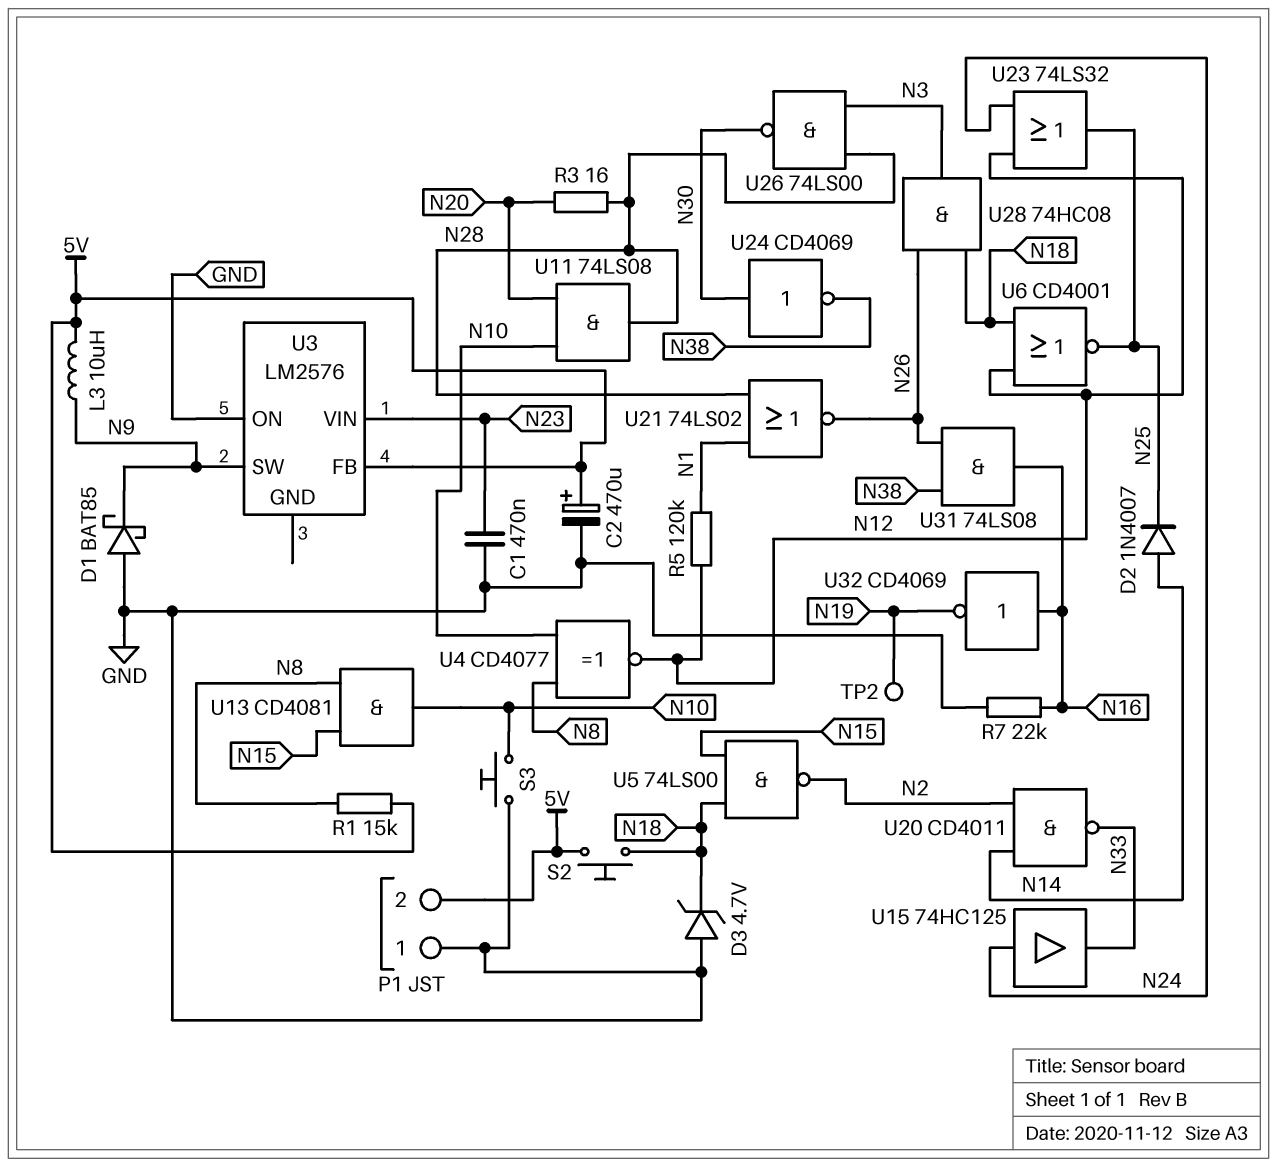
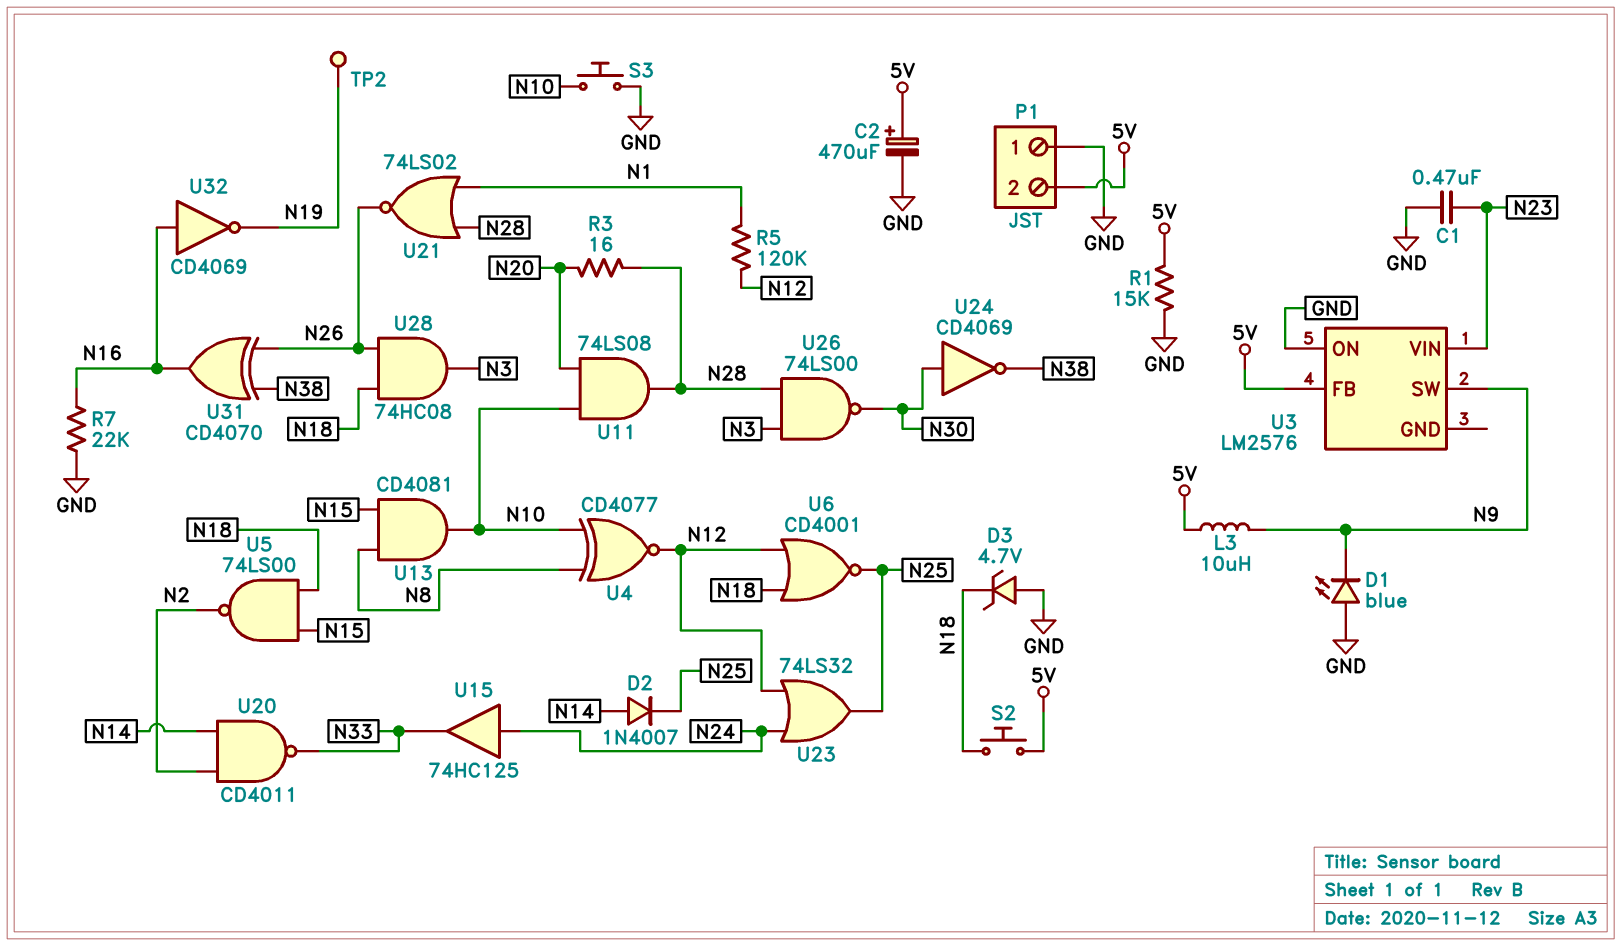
D1: schottky BAT85 (A GND, K N9) -> LED blue (A GND, K N9)
R1: 15k (5V, N8) -> 15k (5V, GND)
U31: AND 74LS08 (in N26, in N38, out N16) -> XOR CD4070 (in N26, in N38, out N16)

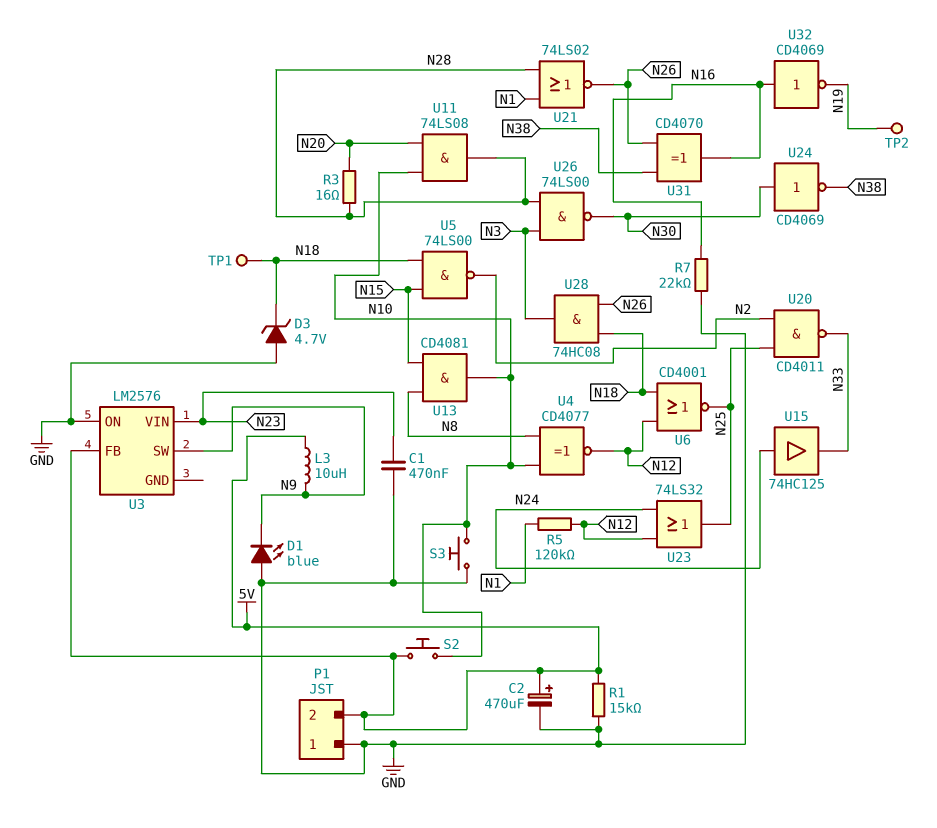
D2: diode 1N4007 (A N14, K N25) -> none
S2: button (5V, N18) -> button (5V, N10)
TP1: none -> test point (N18)
U20: NAND CD4011 (in N2, in N14, out N33) -> NAND CD4011 (in N2, in N25, out N33)

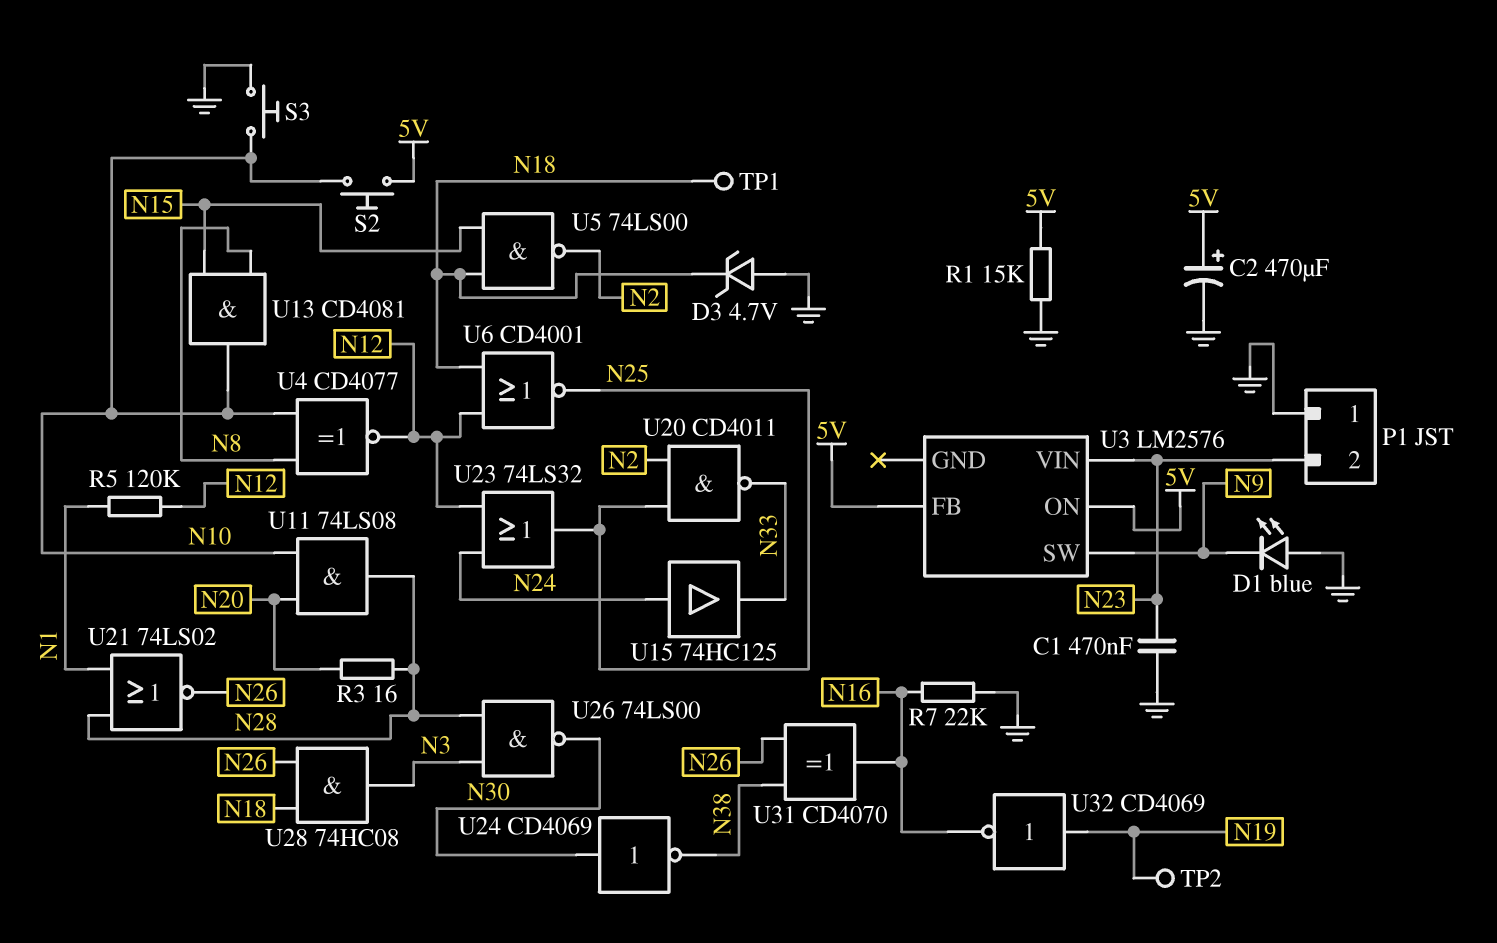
L3: 10uH (5V, N9) -> none
P1 pin 2: 5V -> N23
U3 pin ON: GND -> 5V
U32: NOT CD4069 (in N16, out N19) -> NOT CD4069 (in N19, out N16)

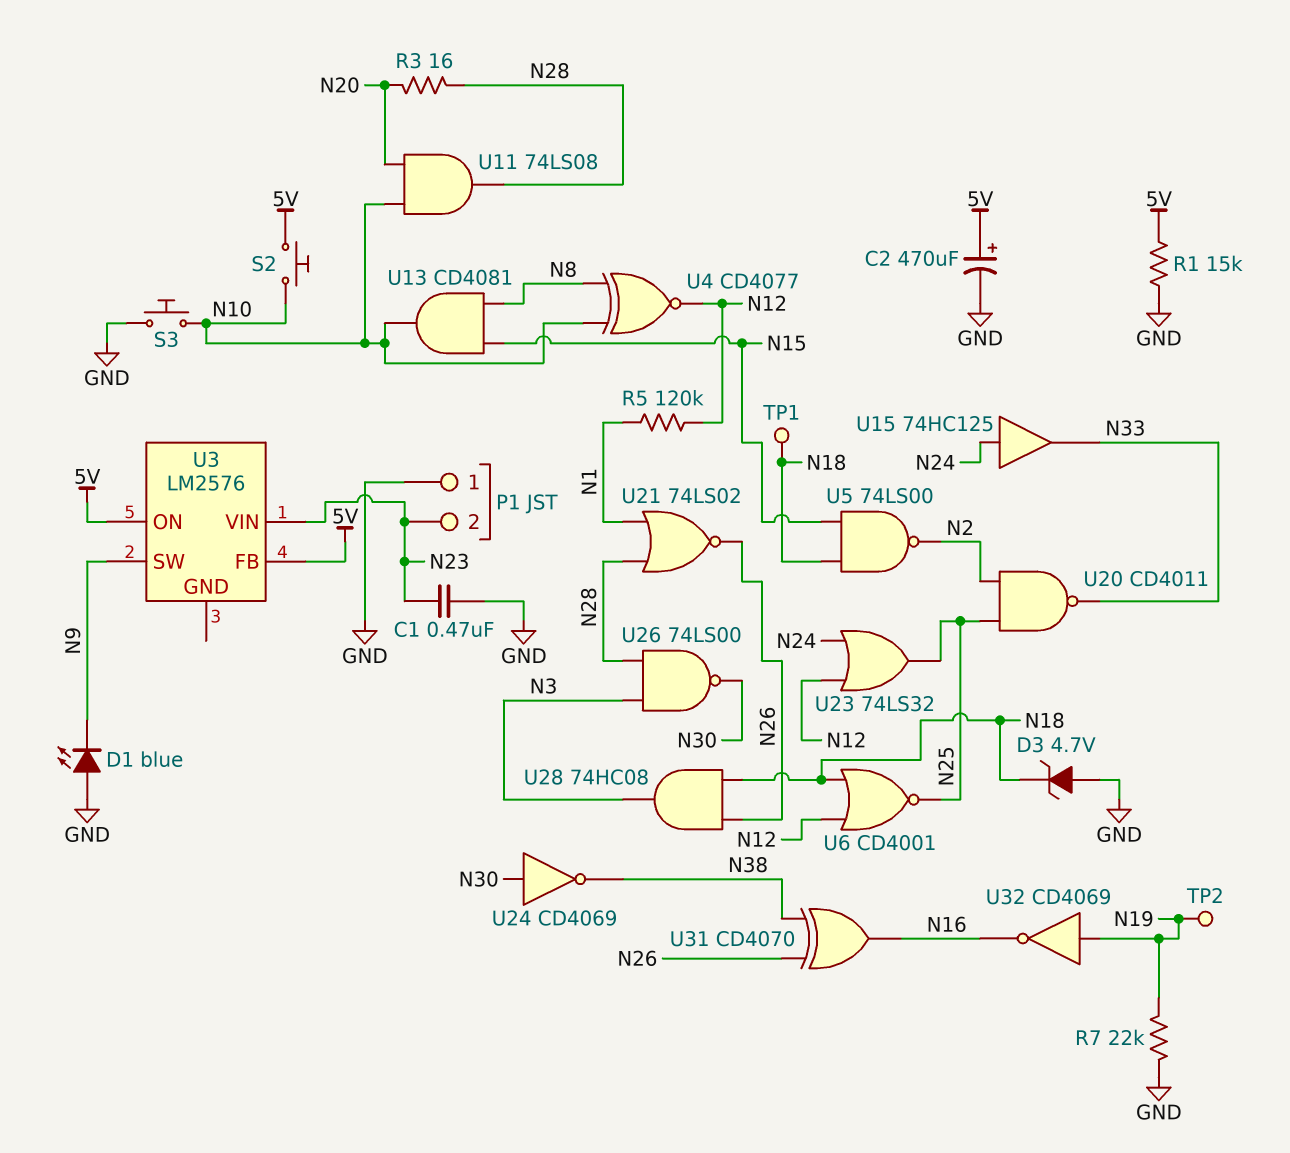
R7: 22k (GND, N16) -> 22k (GND, N19)

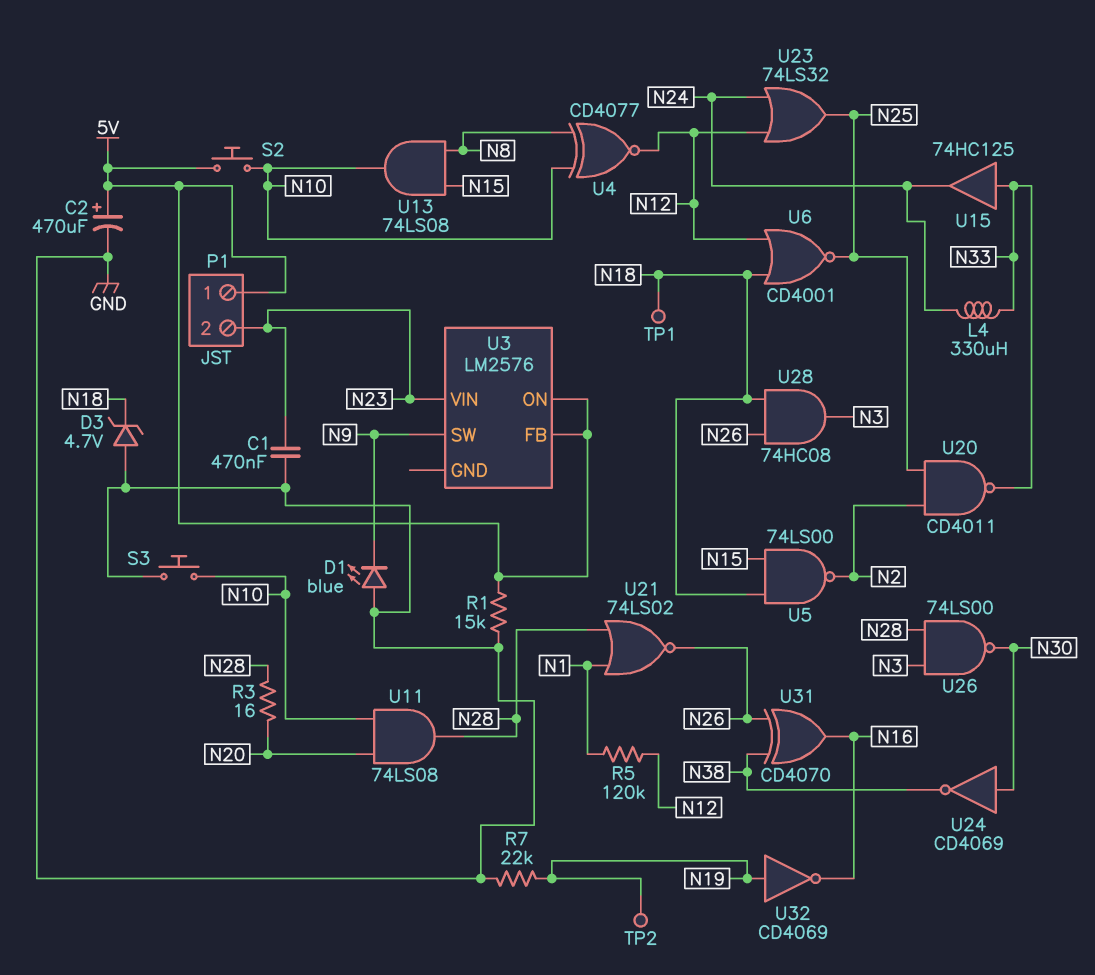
L4: none -> 330uH (N24, N33)
P1 pin 1: GND -> 5V
U13: AND CD4081 (in N8, in N15, out N10) -> AND 74LS08 (in N8, in N15, out N10)
U15: buffer 74HC125 (in N24, out N33) -> buffer 74HC125 (in N33, out N24)

